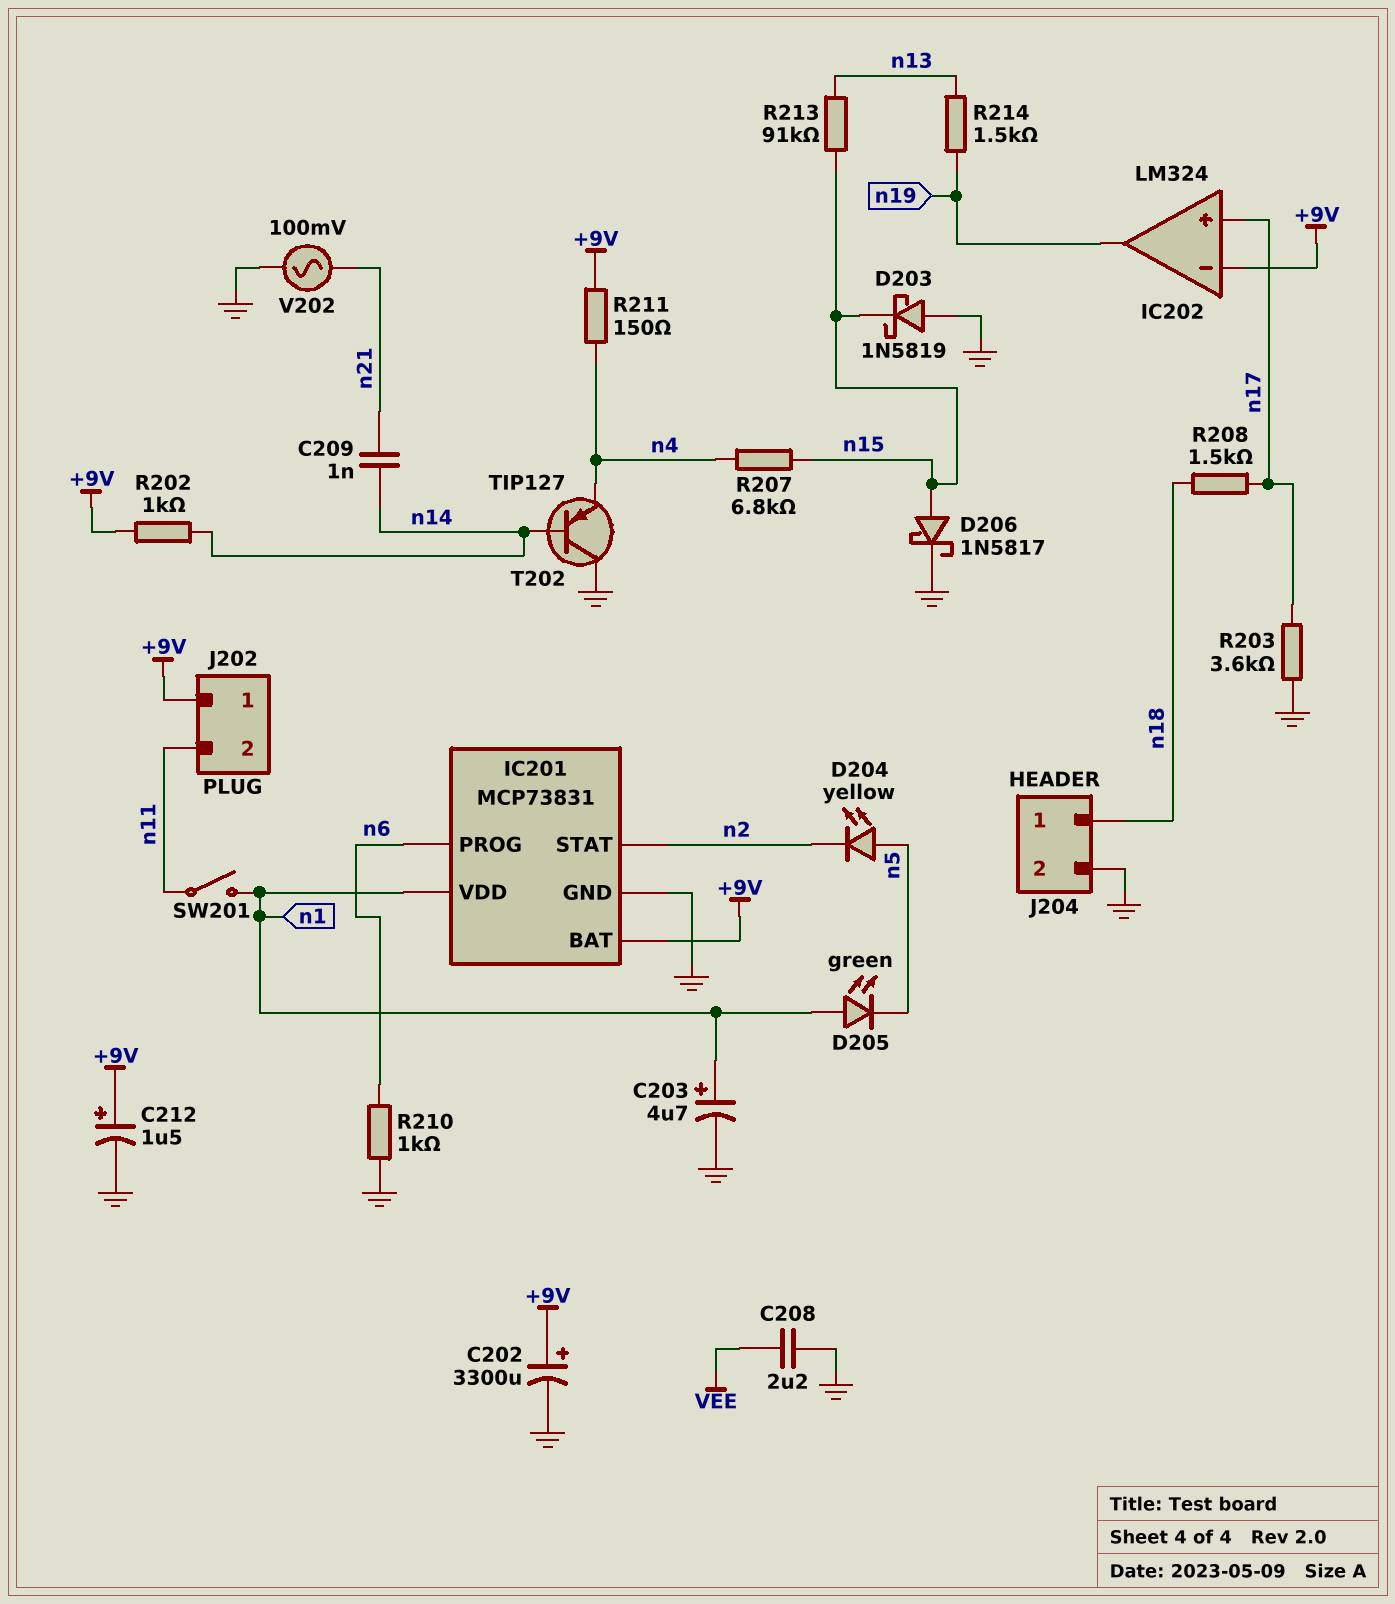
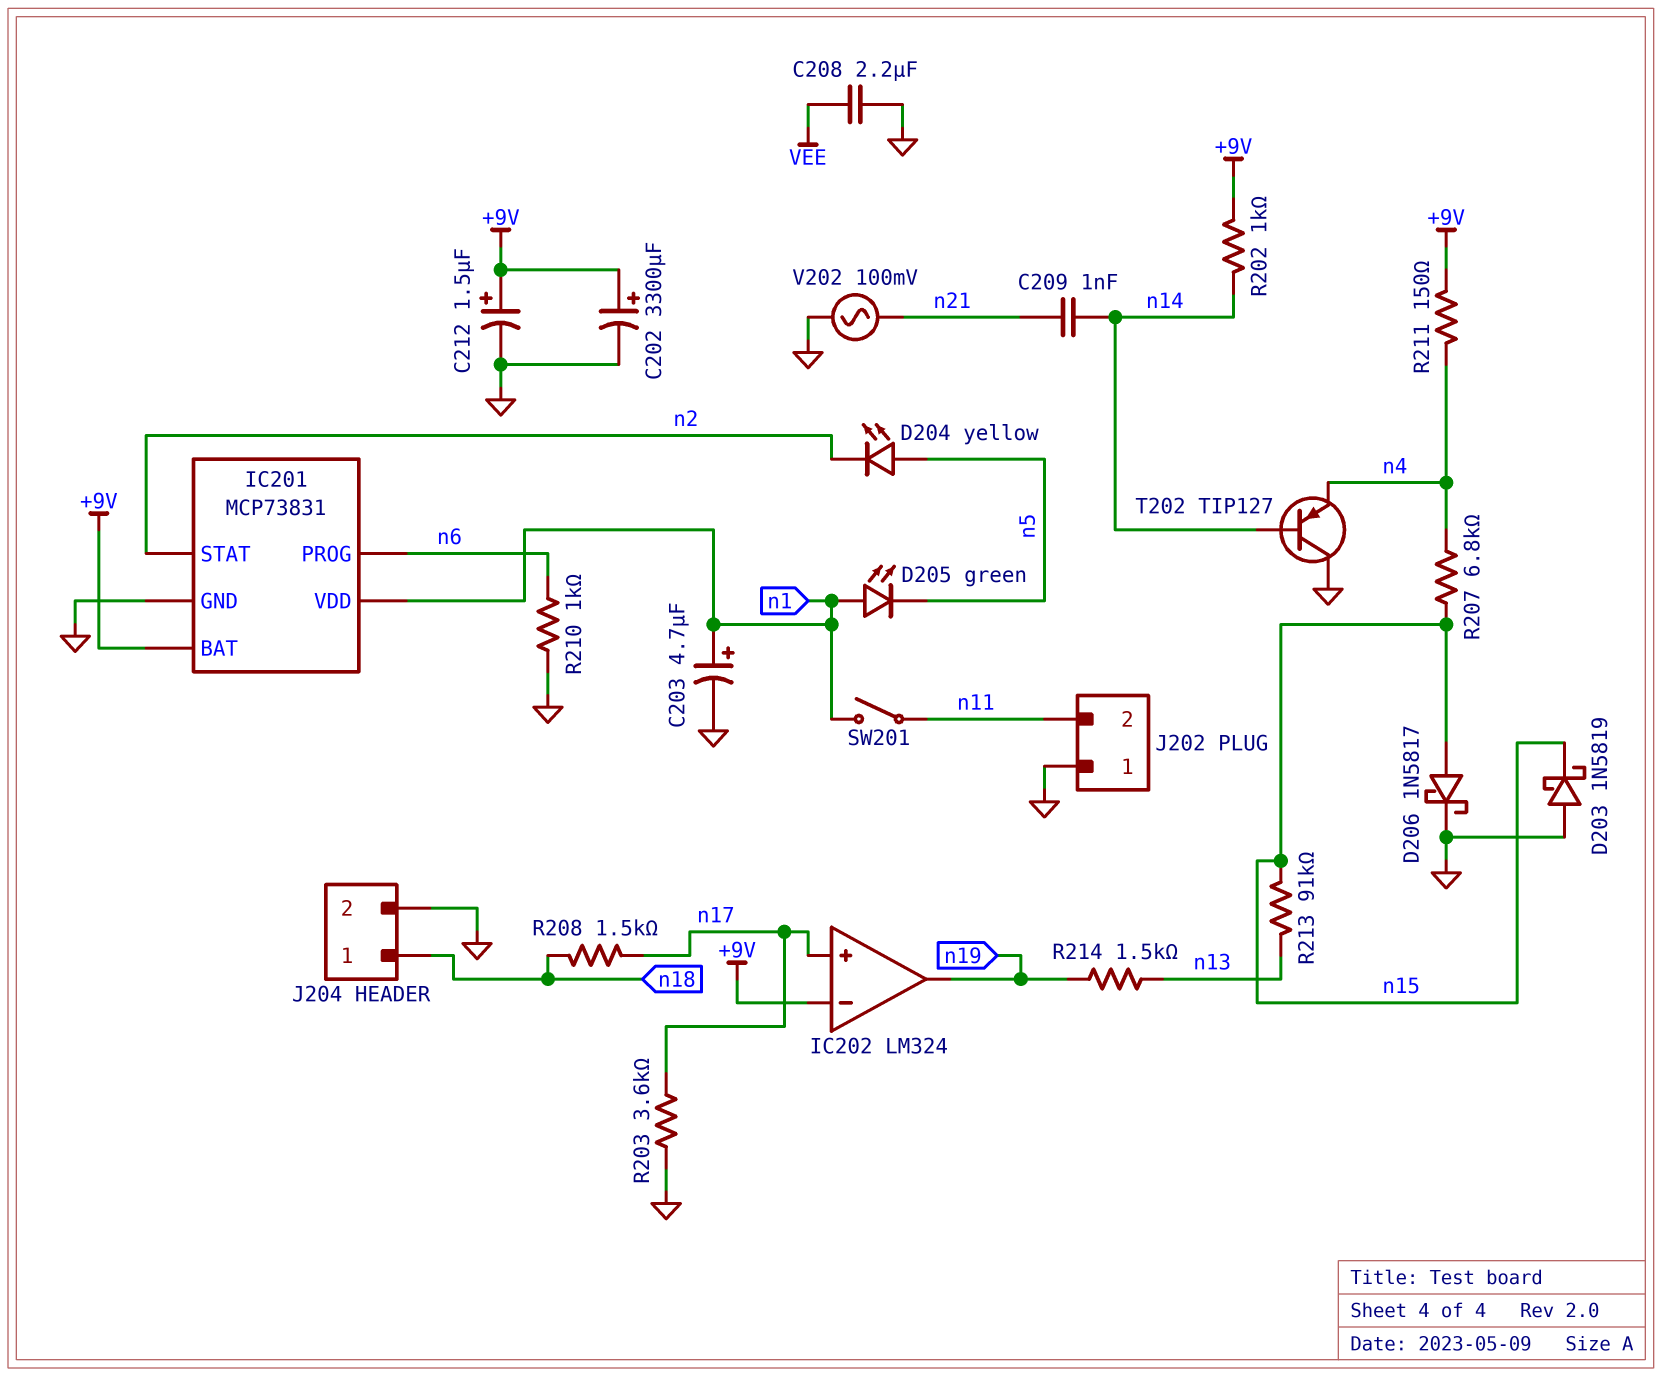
J202 pin 1: +9V -> GND

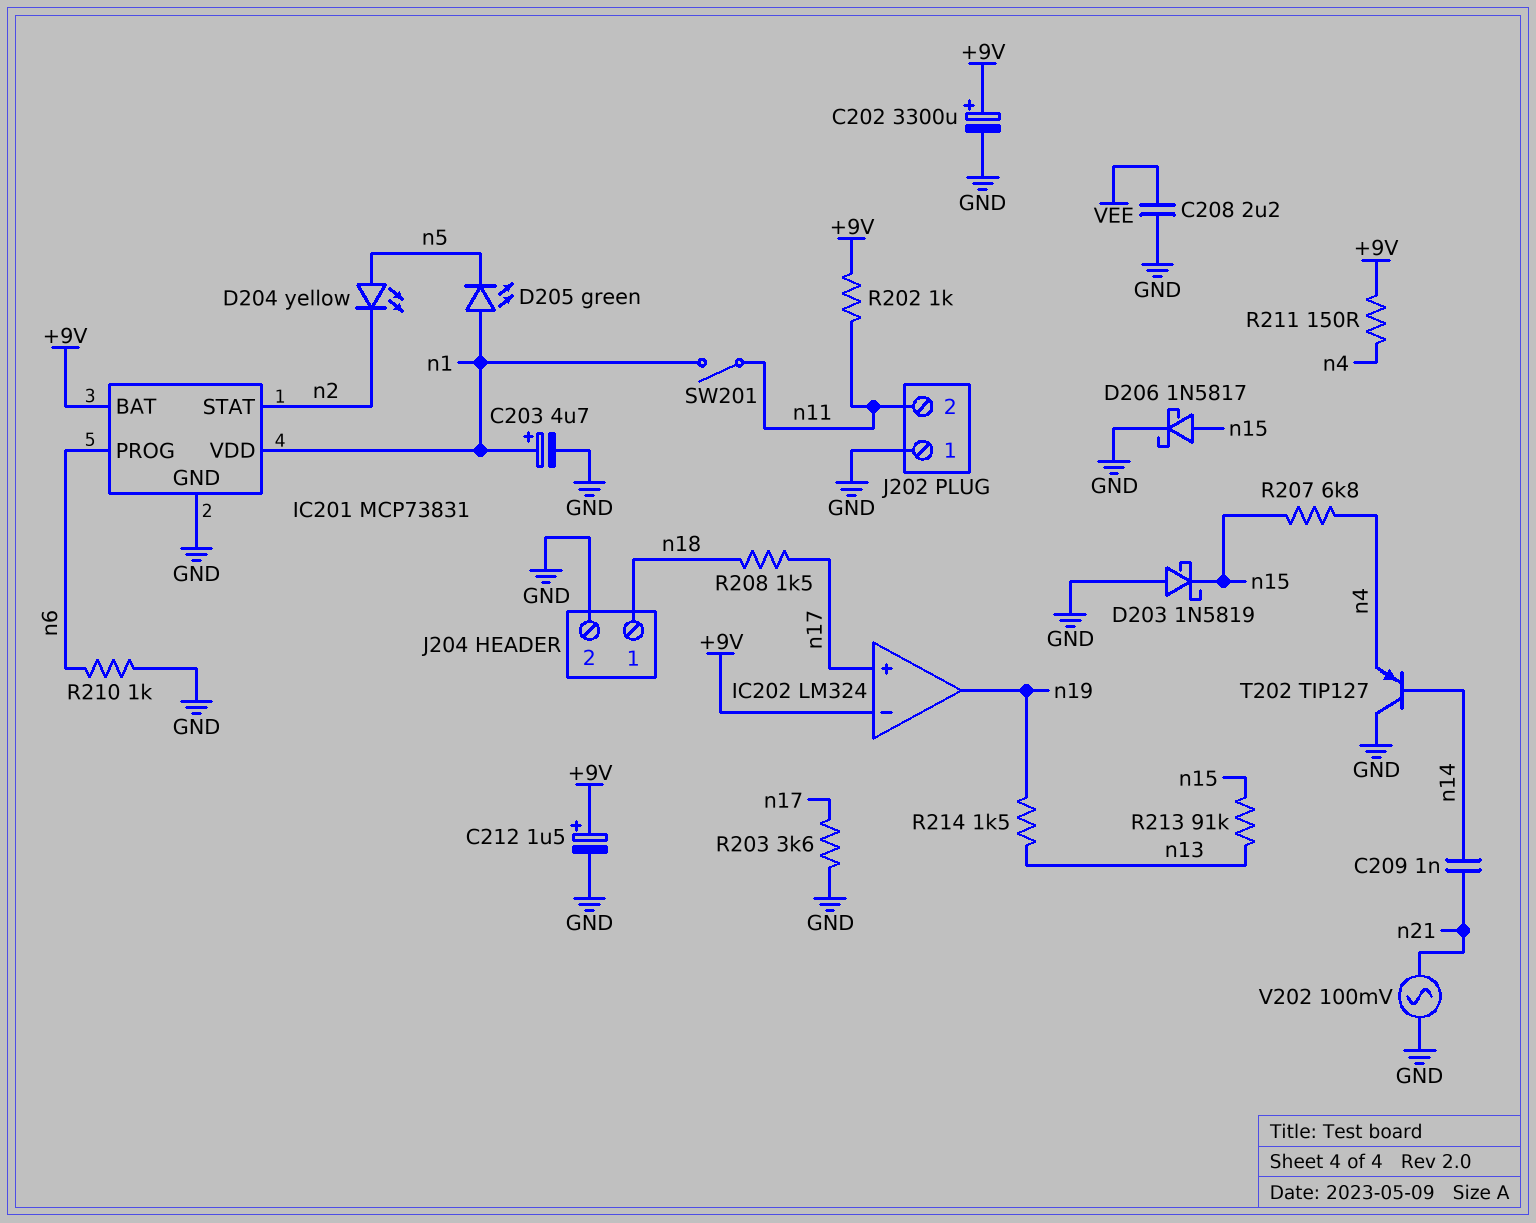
R202: 1k (+9V, n14) -> 1k (+9V, n11)

